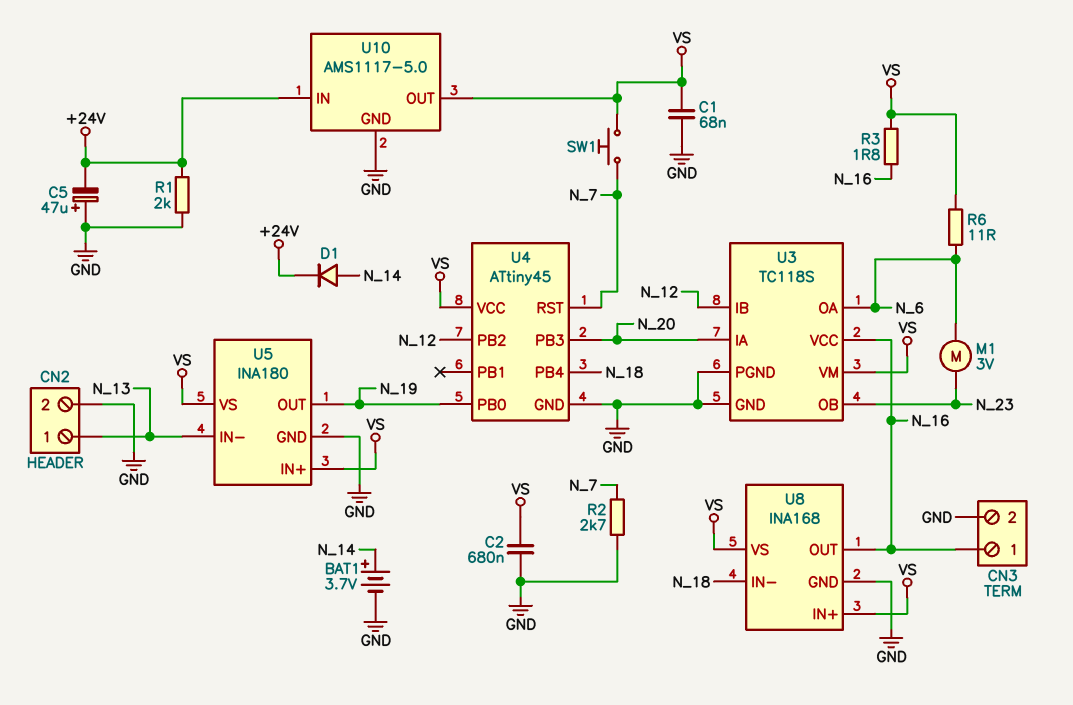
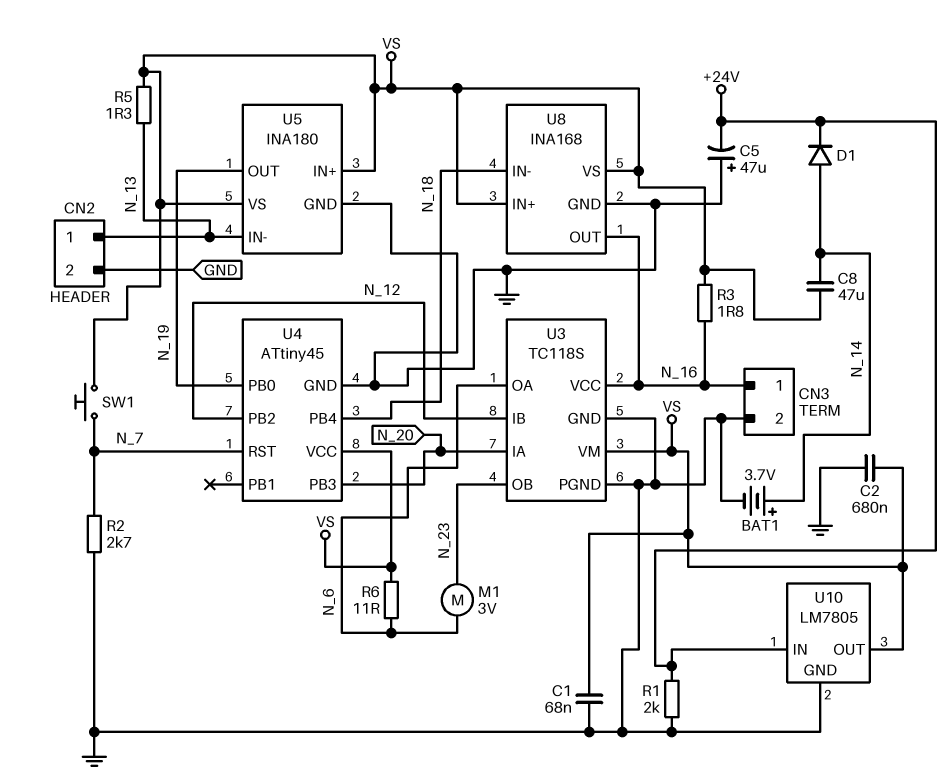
C8: none -> 47uF (N_14, VS)
R5: none -> 1.3 (N_13, VS)
U10: AMS1117-5.0 -> LM7805

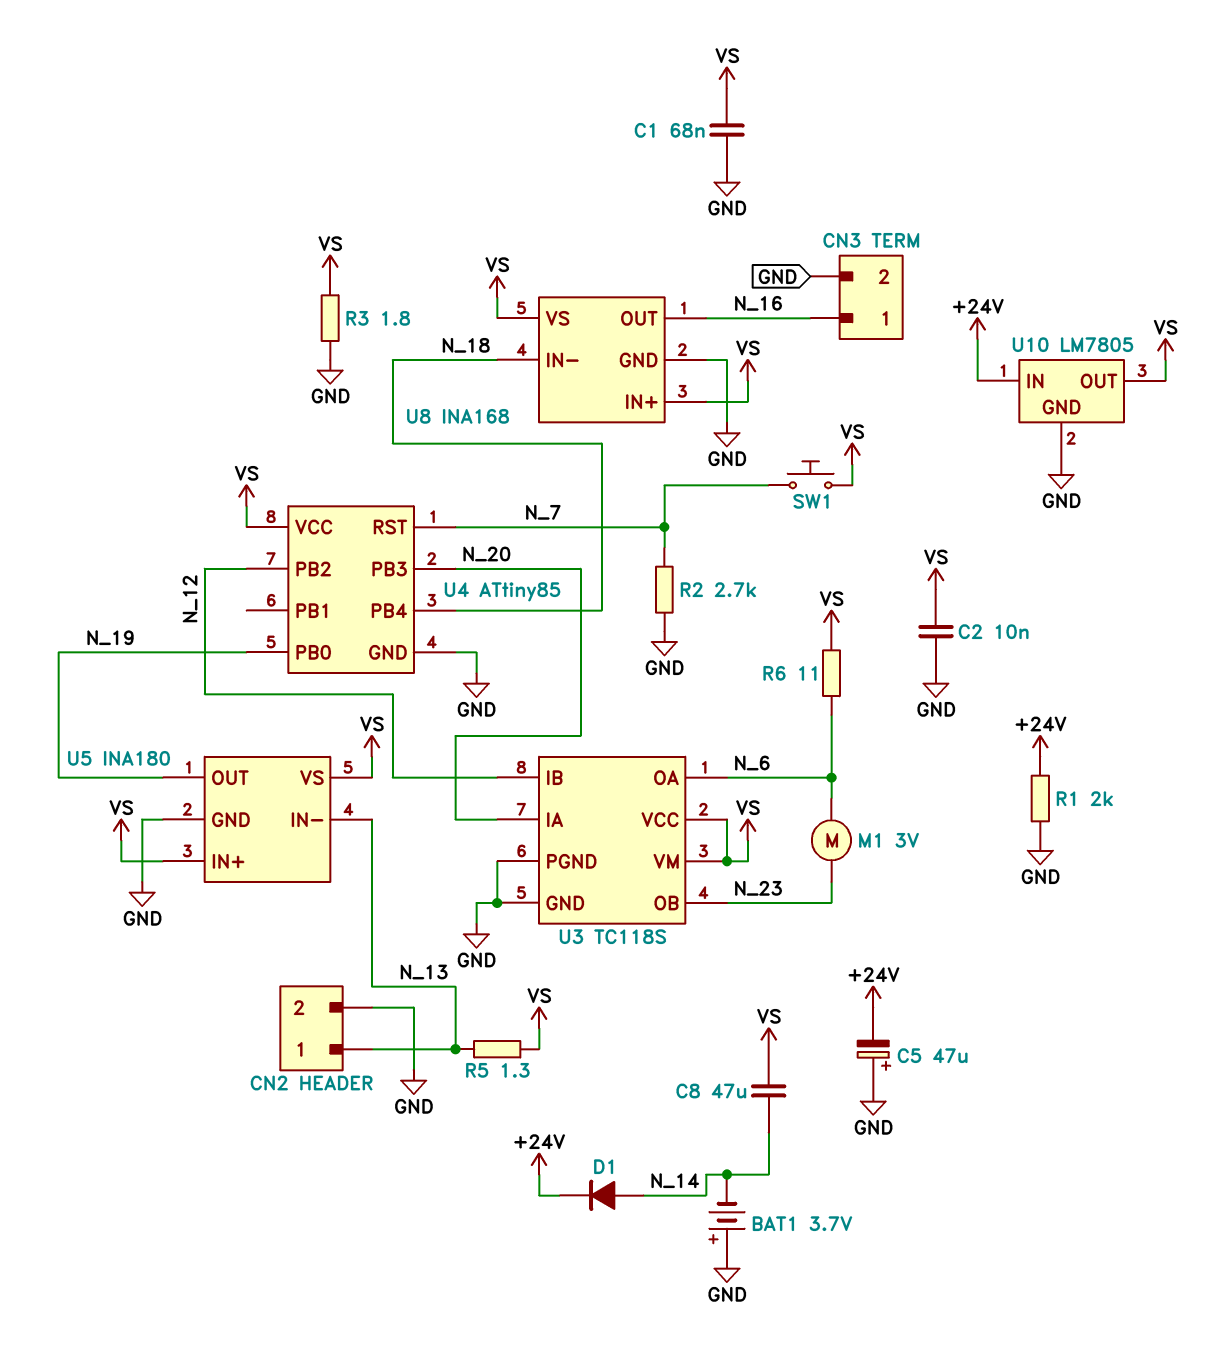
BAT1: 3.7V (plus N_14, minus GND) -> 3.7V (plus GND, minus N_14)
C2: 680nF (GND, VS) -> 10nF (GND, VS)
R3: 1.8 (N_16, VS) -> 1.8 (GND, VS)
U3 pin VCC: N_16 -> VS
U4: ATtiny45 -> ATtiny85

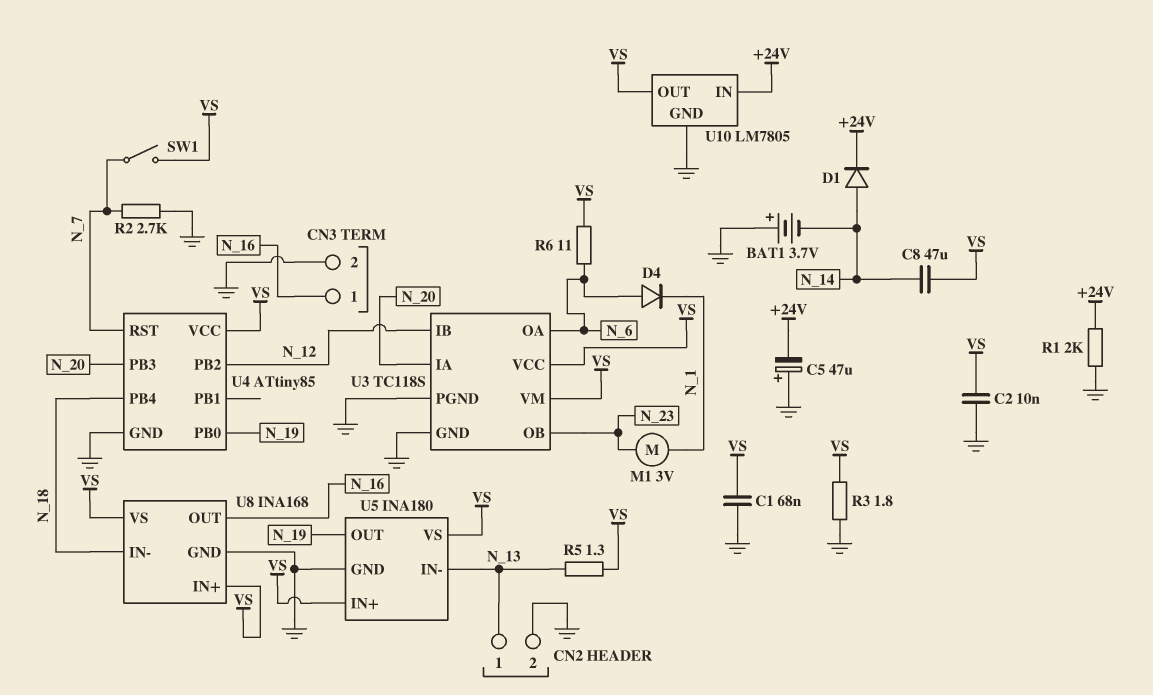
D4: none -> diode (A N_6, K N_1)
M1: motor 3V (N_6, N_23) -> motor 3V (N_1, N_23)
SW1: button (N_7, VS) -> switch (N_7, VS)

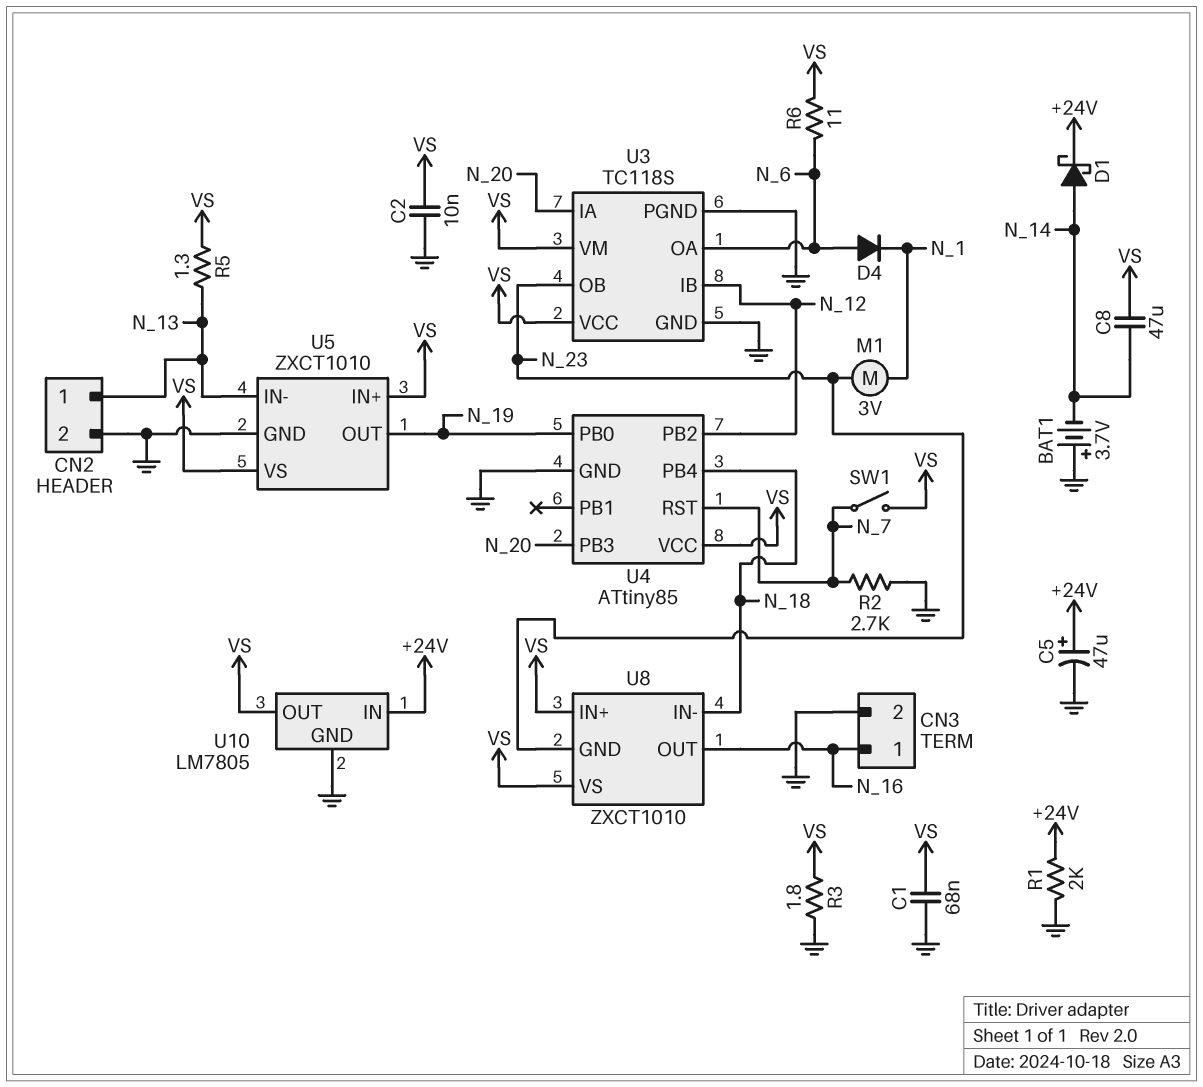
C5: 47uF (plus GND, minus +24V) -> 47uF (plus +24V, minus GND)
D1: diode (A N_14, K +24V) -> schottky (A N_14, K +24V)
U5: INA180 -> ZXCT1010
U8: INA168 -> ZXCT1010
U8 pin GND: GND -> N_23

